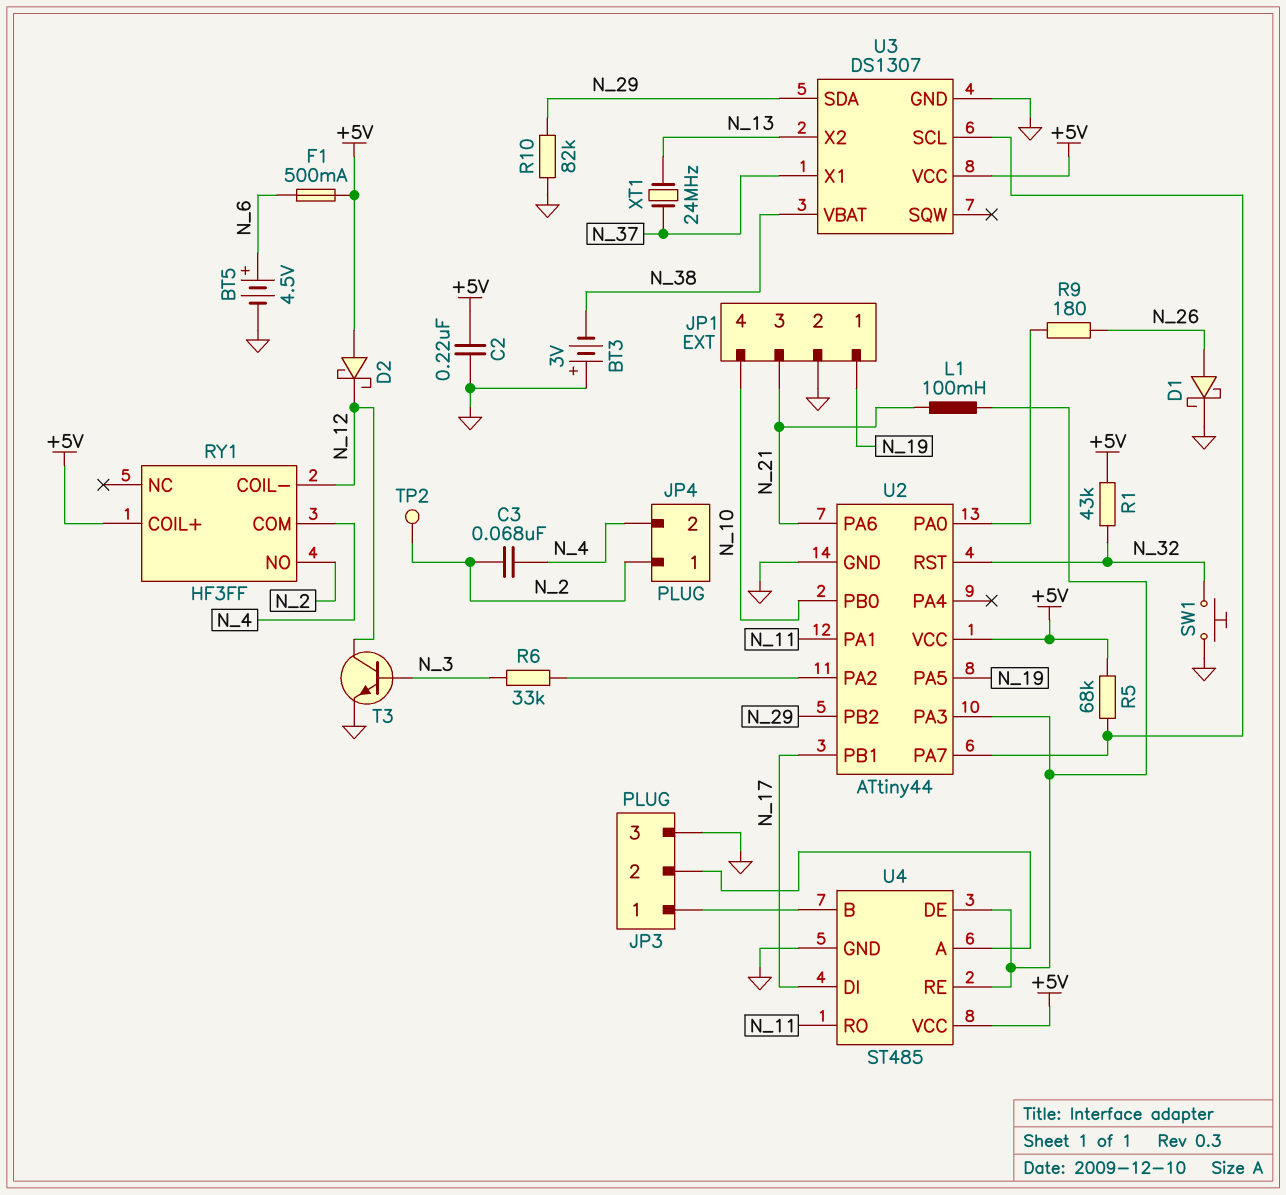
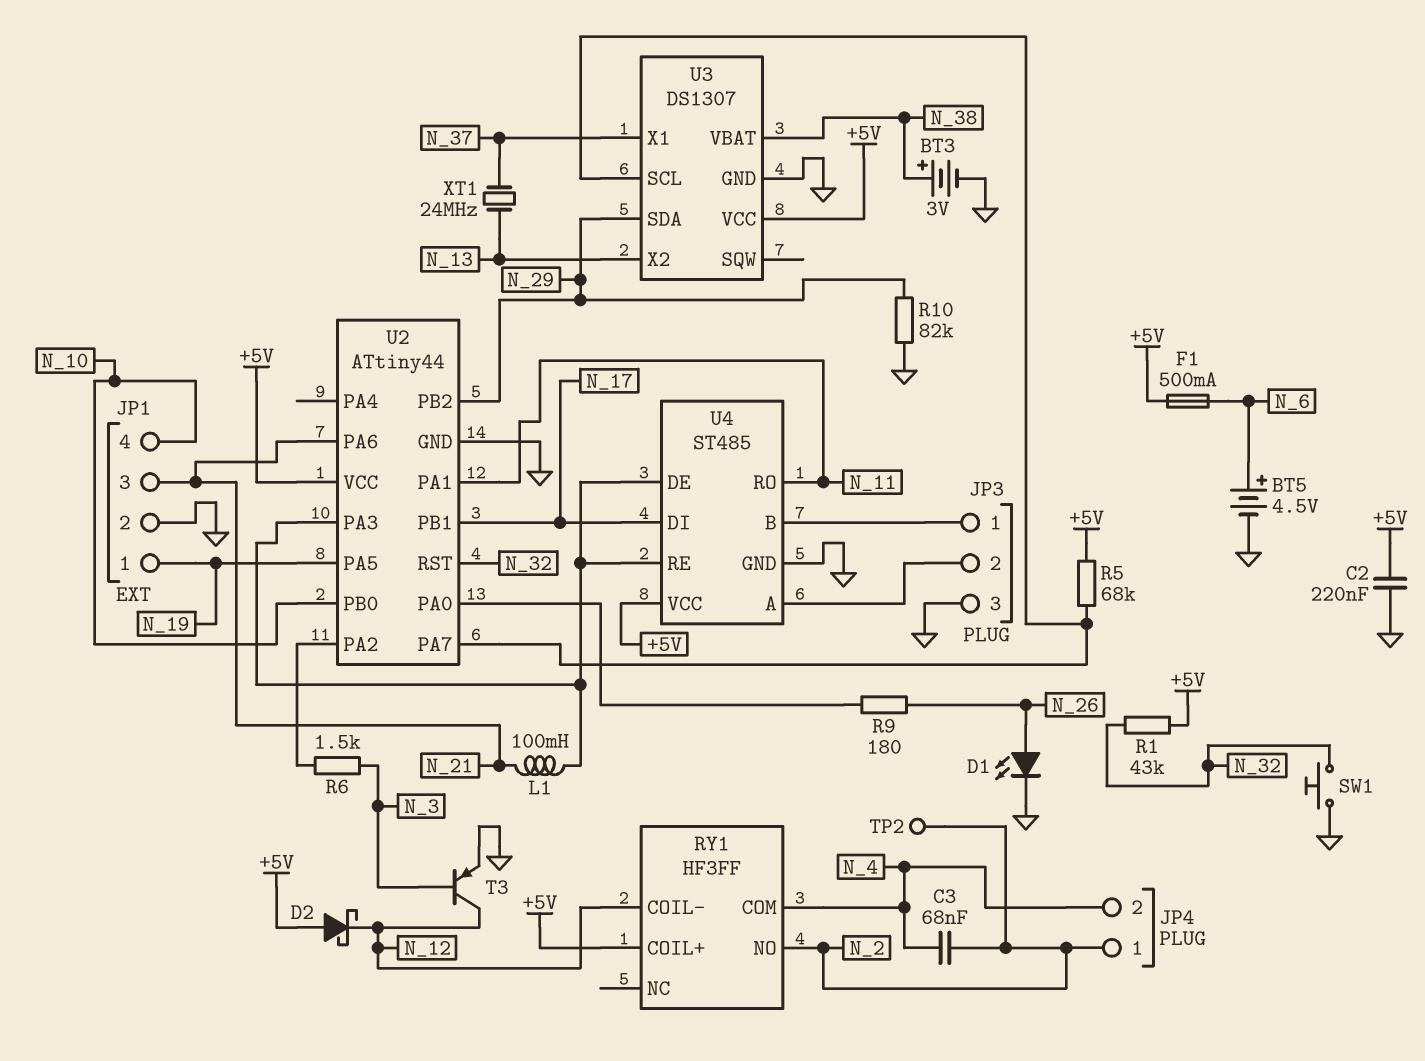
BT3: 3V (plus GND, minus N_38) -> 3V (plus N_38, minus GND)
D1: schottky (A N_26, K GND) -> LED (A N_26, K GND)
R6: 33k (N_3, U2/PA2) -> 1.5k (N_3, U2/PA2)
T3: NPN (B N_3, C N_12, E GND) -> PNP (B N_3, C N_12, E GND)

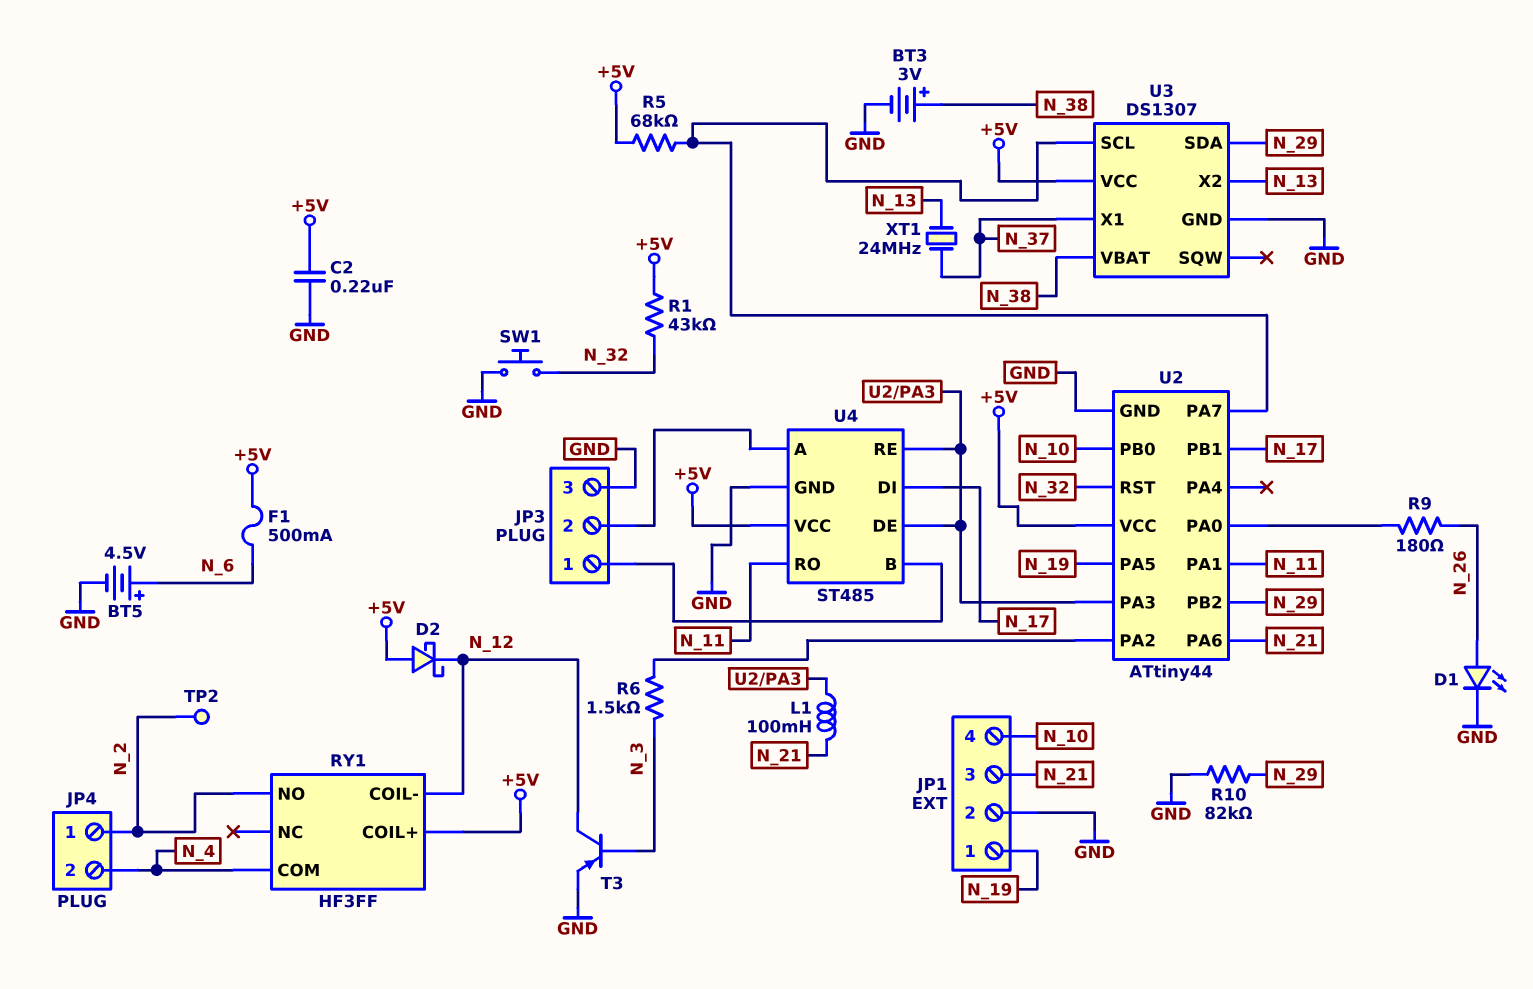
C3: 68nF (N_2, N_4) -> none

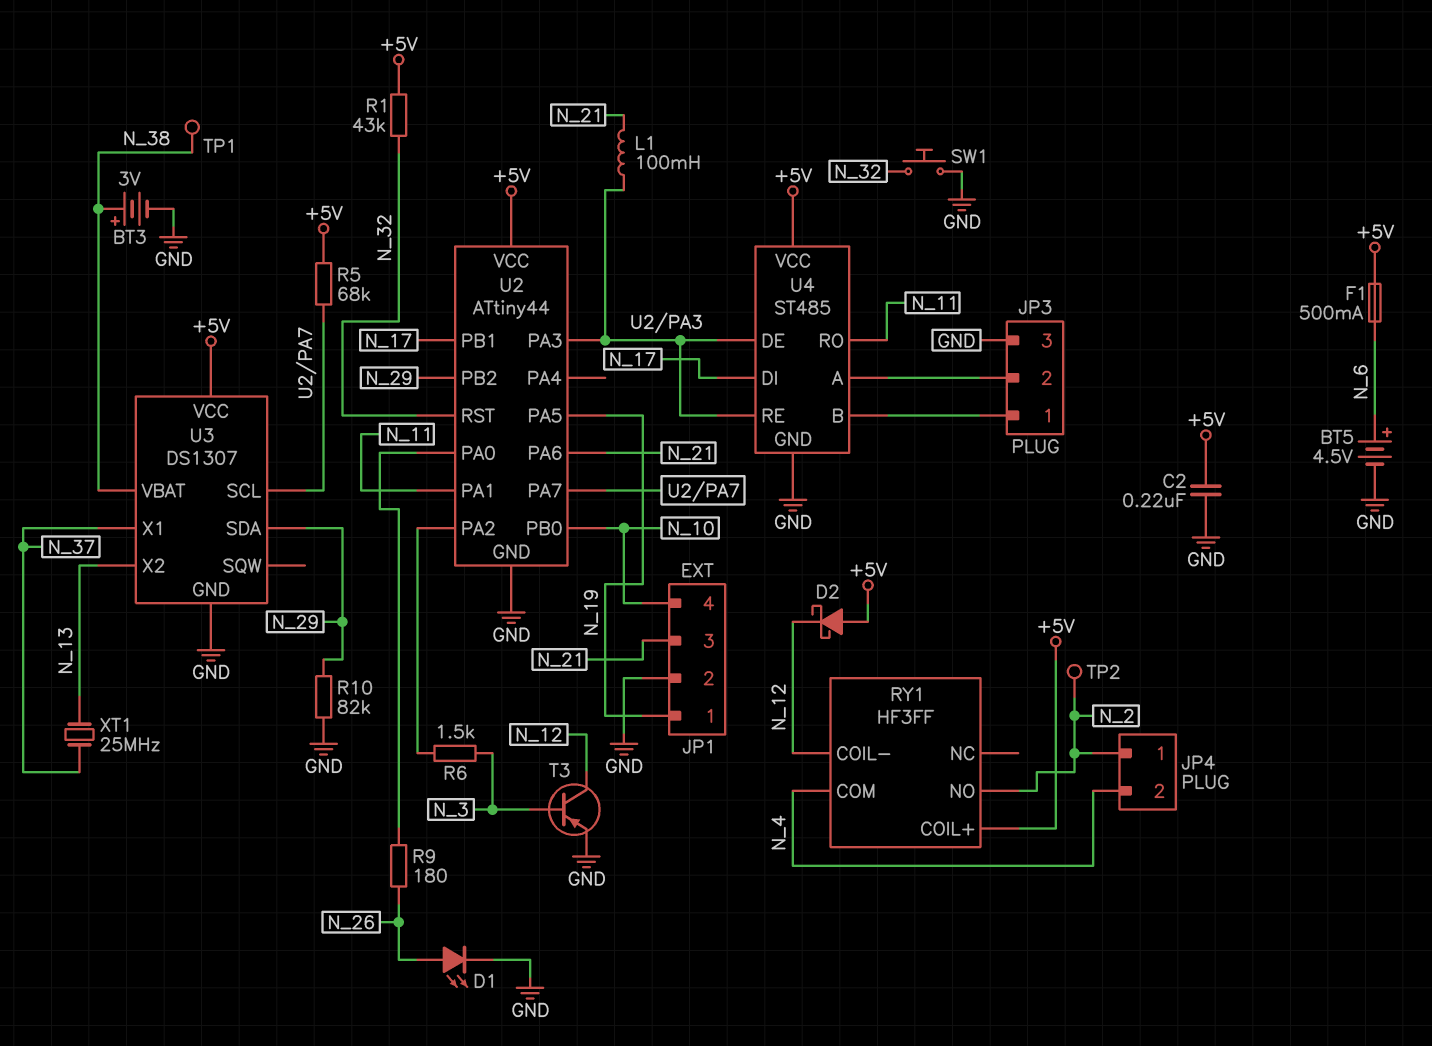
TP1: none -> test point (N_38)
XT1: 24MHz (N_13, N_37) -> 25MHz (N_13, N_37)

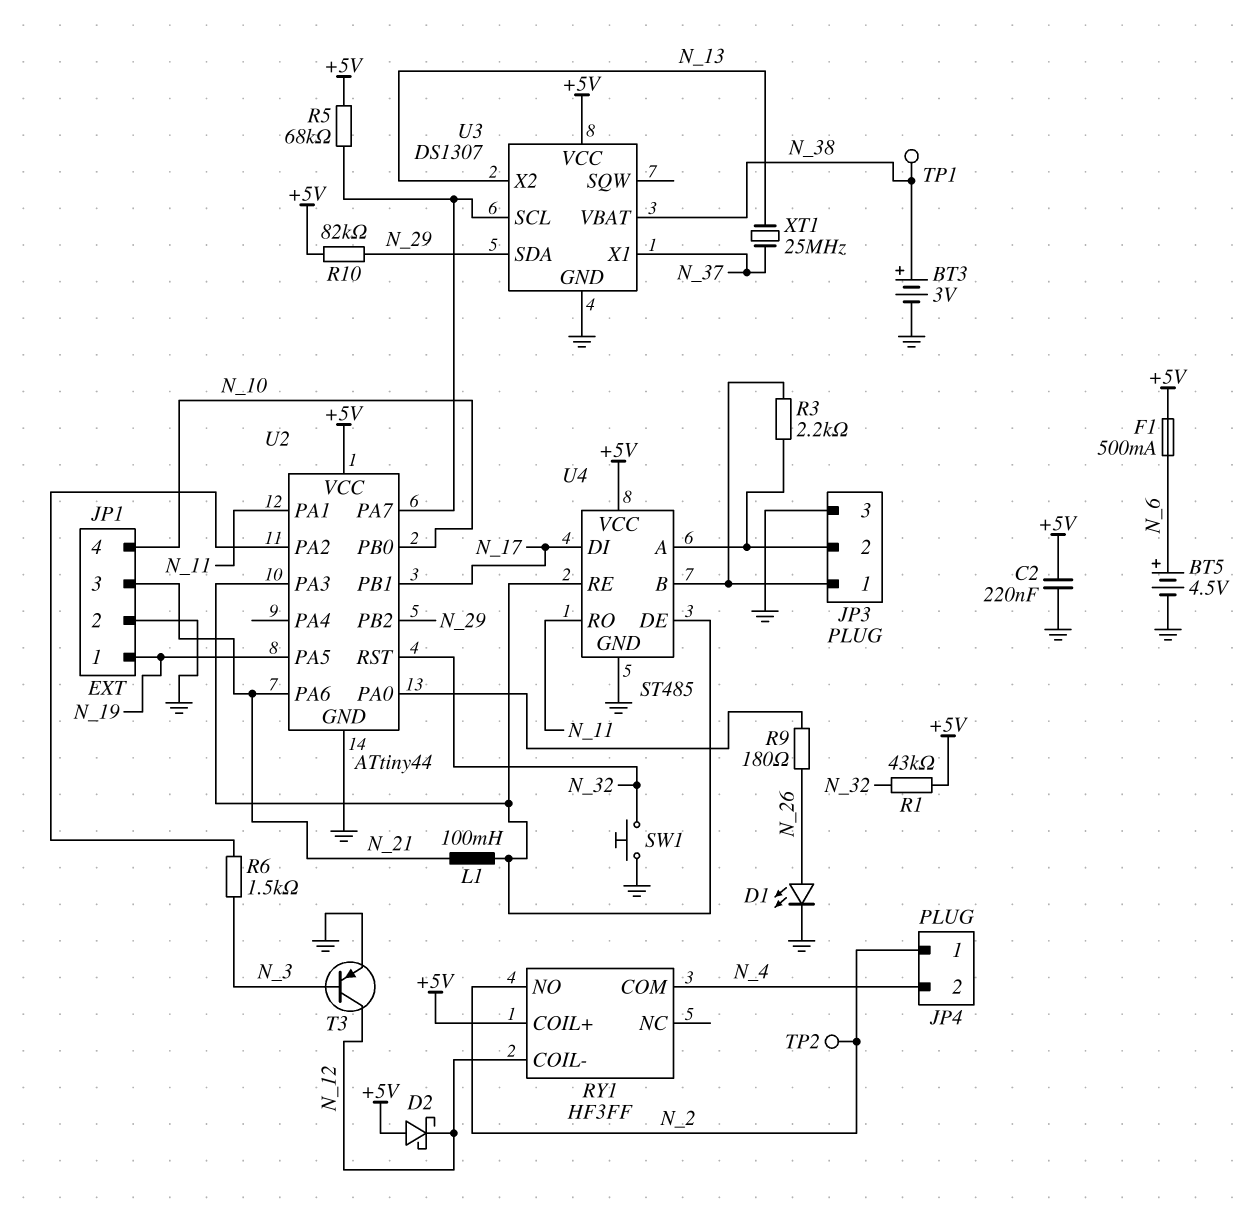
R3: none -> 2.2k (JP3/1, JP3/2)
R10: 82k (GND, N_29) -> 82k (+5V, N_29)

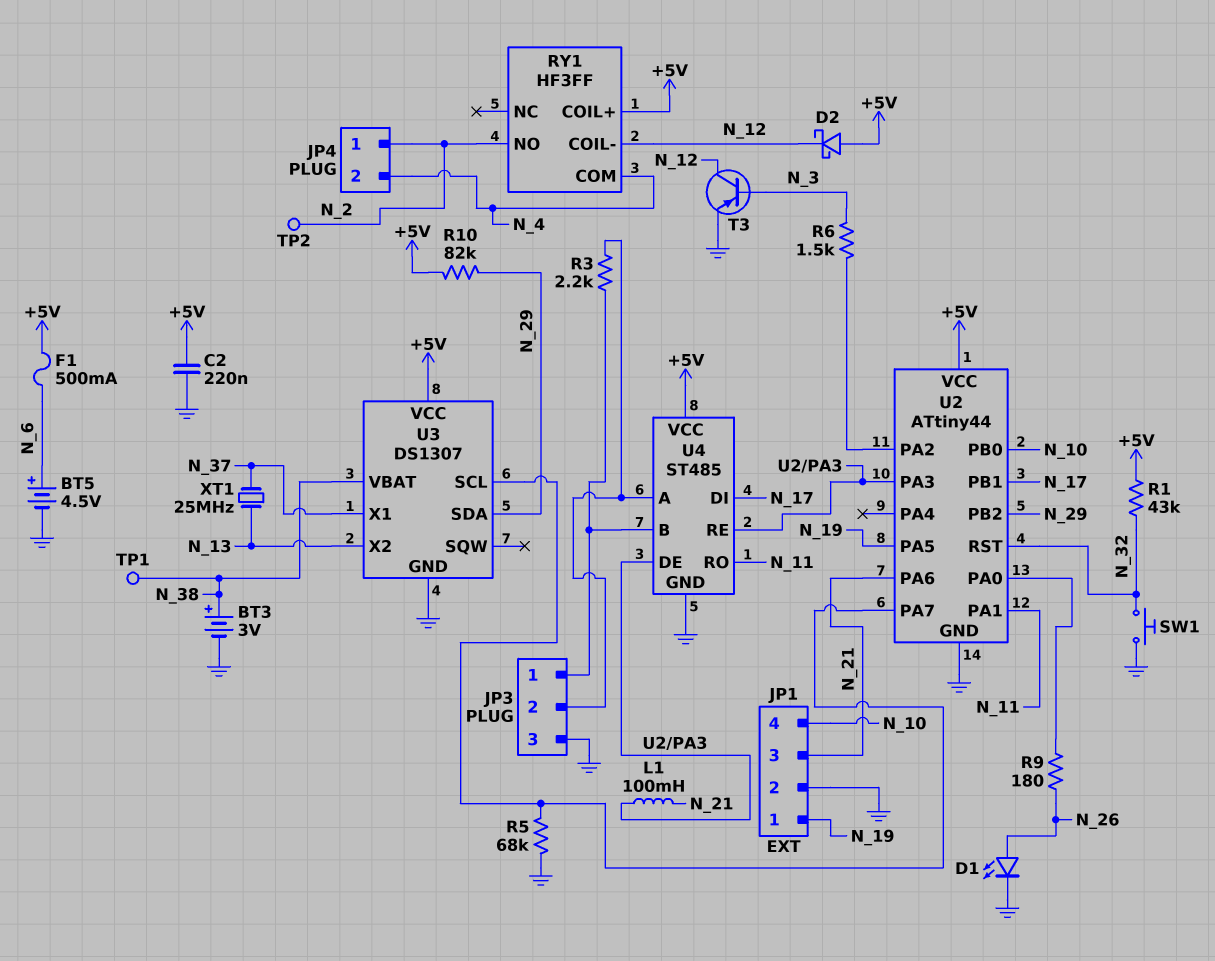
R5: 68k (+5V, U2/PA7) -> 68k (GND, U2/PA7)

